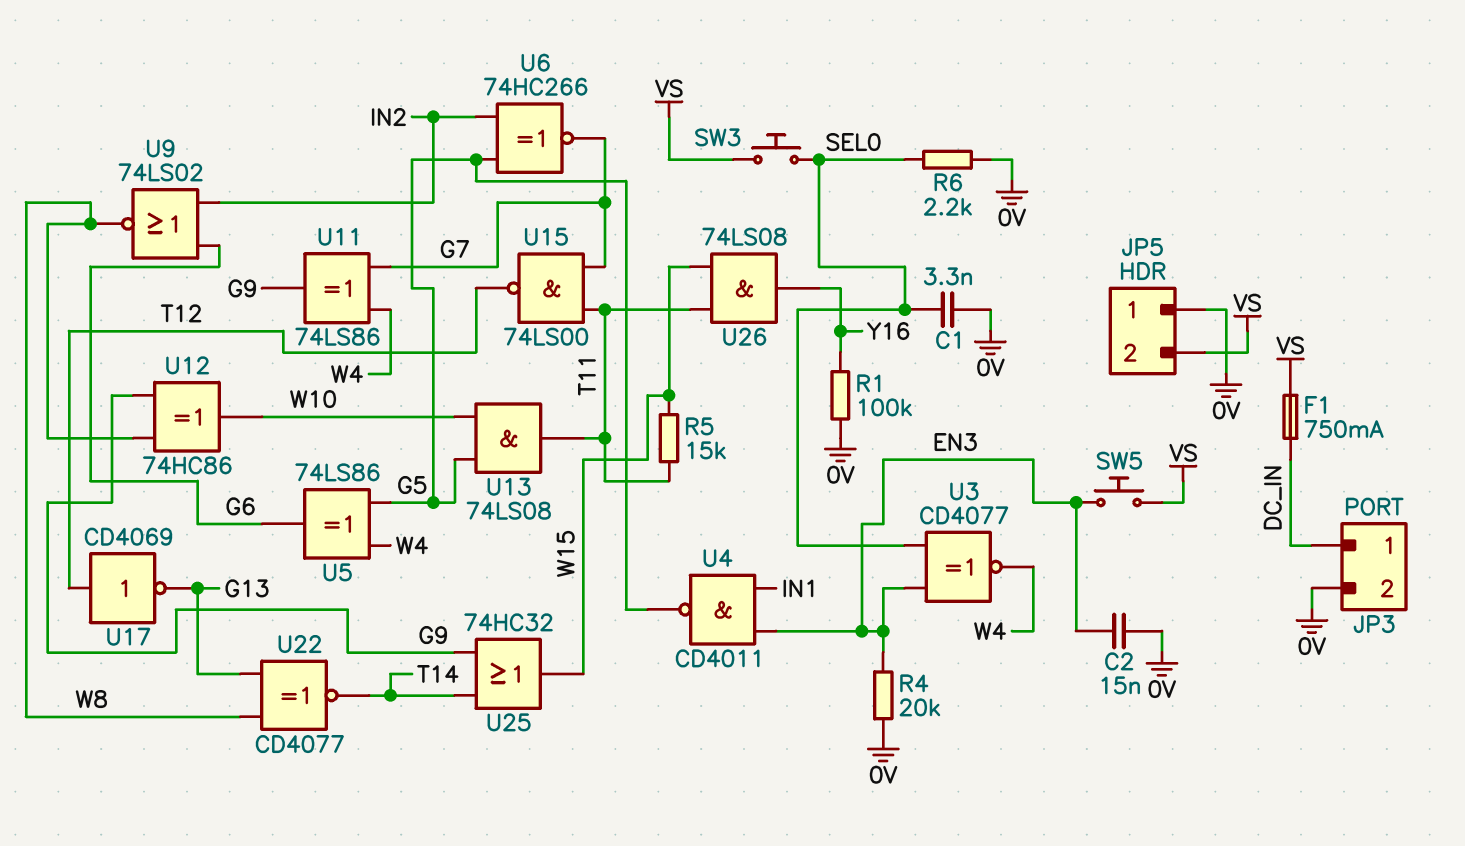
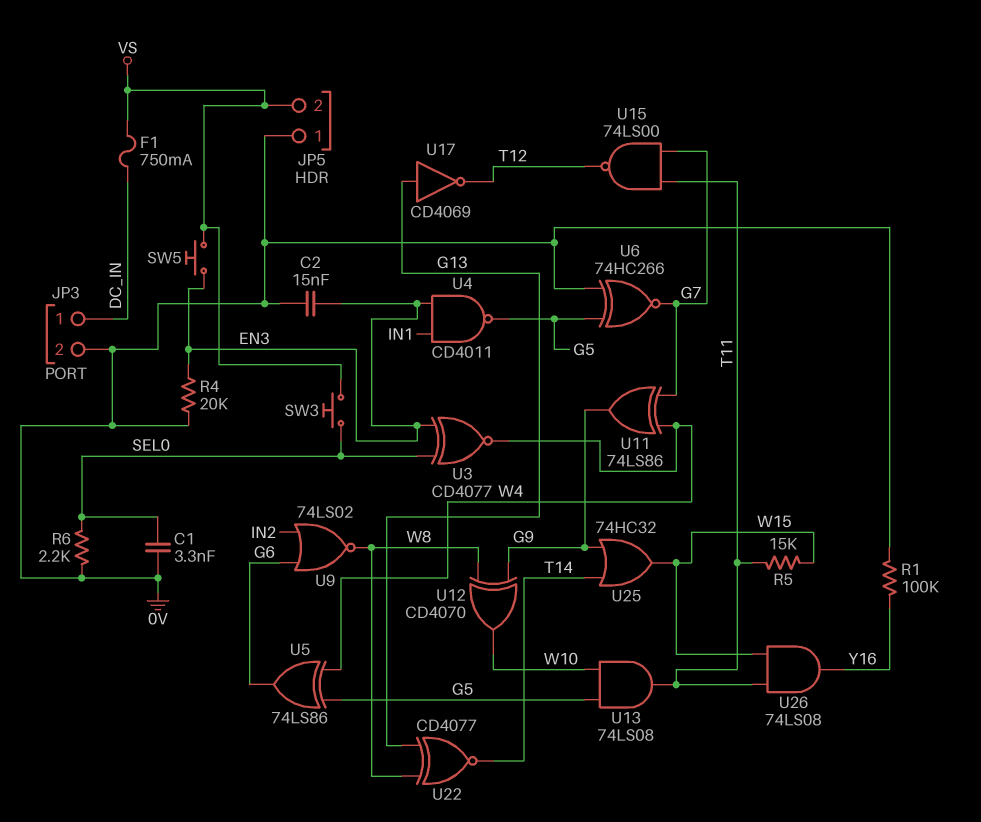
U6: XNOR 74HC266 (in G5, in IN2, out G7) -> XNOR 74HC266 (in 0V, in G5, out G7)
U12: XOR 74HC86 (in G9, in W8, out W10) -> XOR CD4070 (in G9, in W8, out W10)
U17: NOT CD4069 (in T12, out G13) -> NOT CD4069 (in G13, out T12)

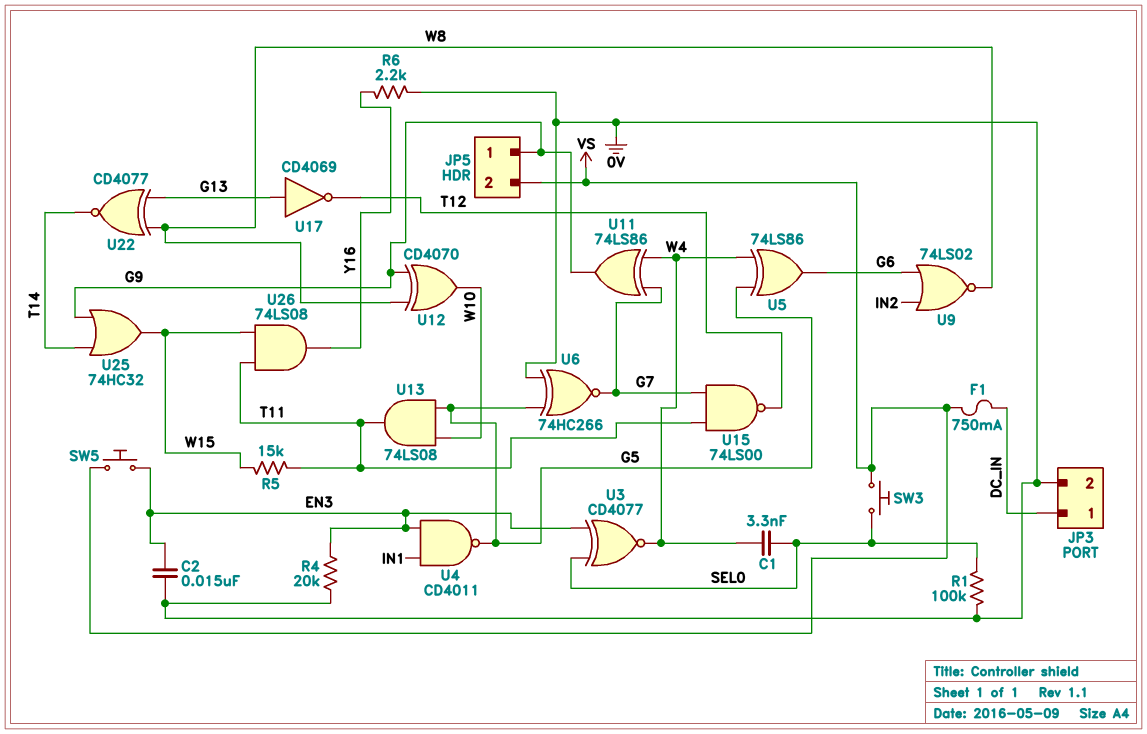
C1: 3.3nF (0V, SEL0) -> 3.3nF (SEL0, W4)
JP5 pin 1: 0V -> G9
R1: 100k (0V, Y16) -> 100k (0V, SEL0)
R6: 2.2k (0V, SEL0) -> 2.2k (0V, Y16)

